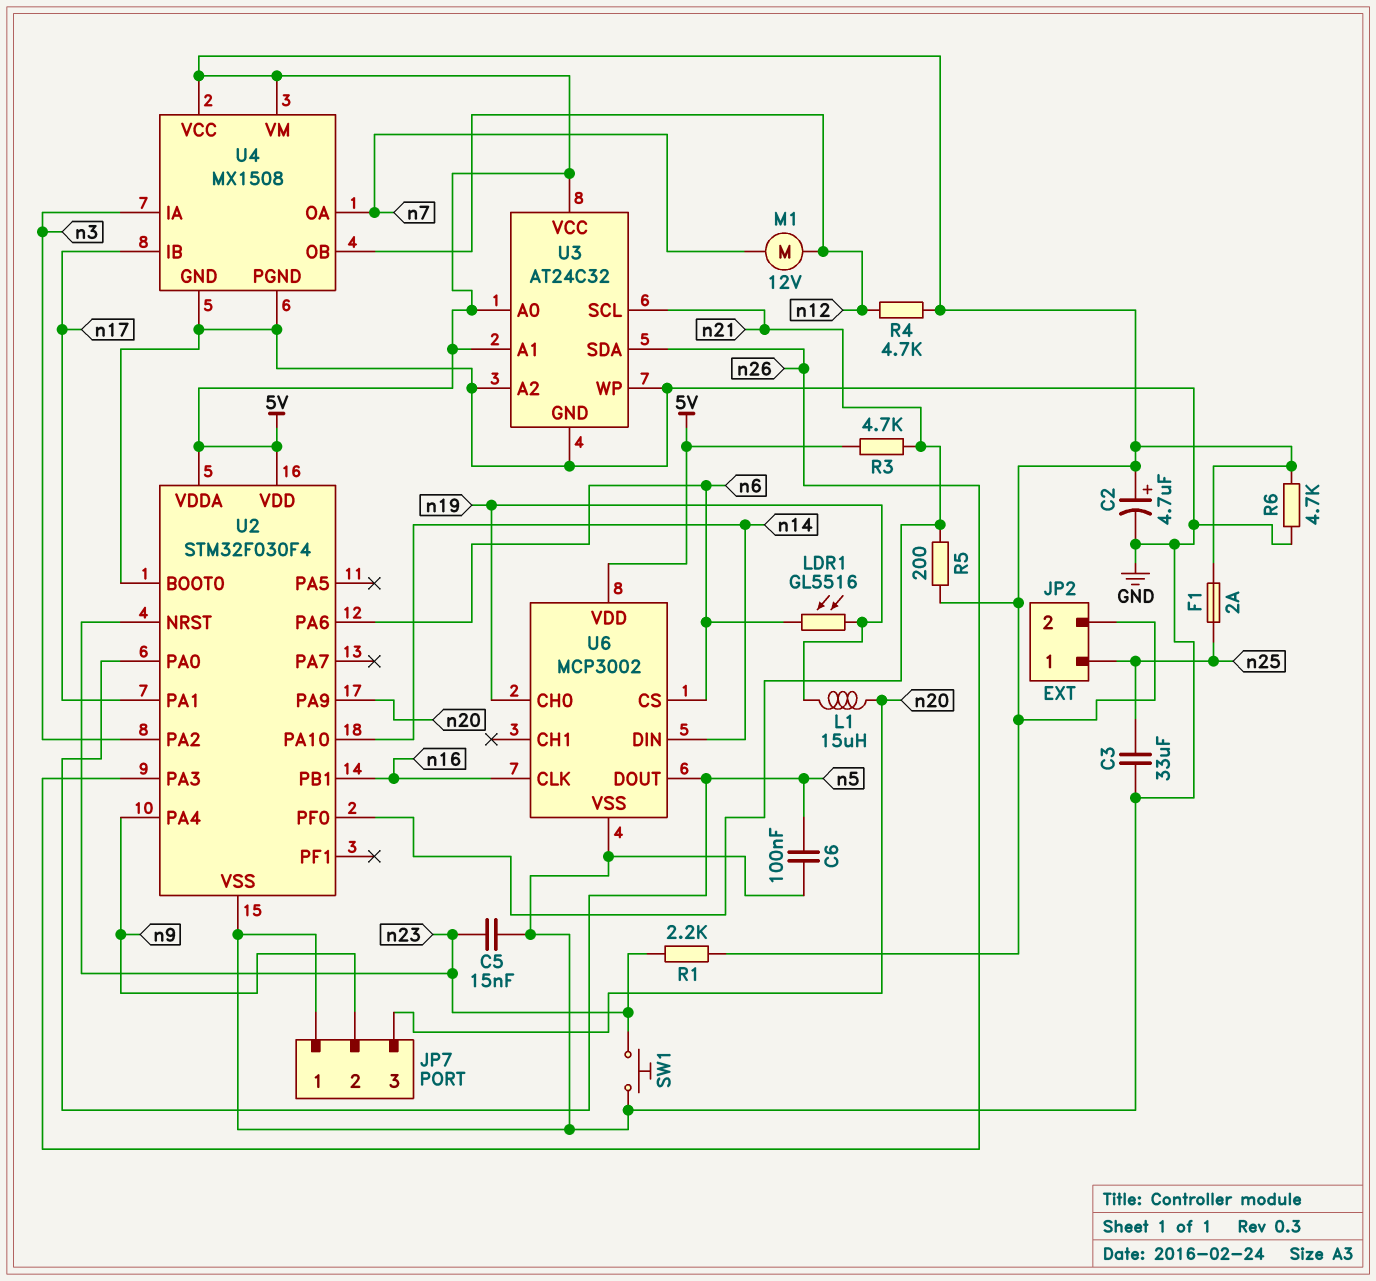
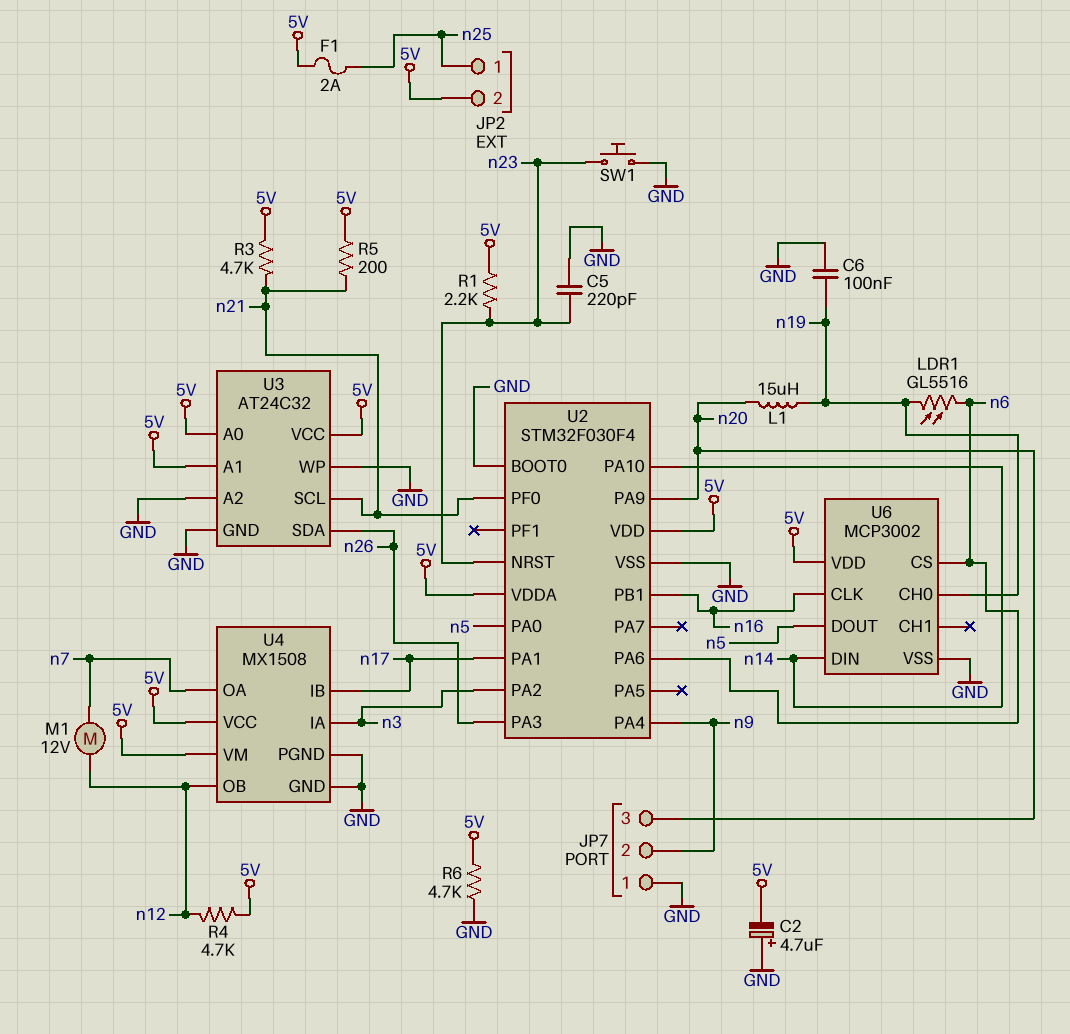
C2: 4.7uF (plus 5V, minus GND) -> 4.7uF (plus GND, minus 5V)
C3: 33uF (GND, n25) -> none
C5: 15nF (GND, n23) -> 220pF (GND, n23)
C6: 100nF (GND, n5) -> 100nF (GND, n19)

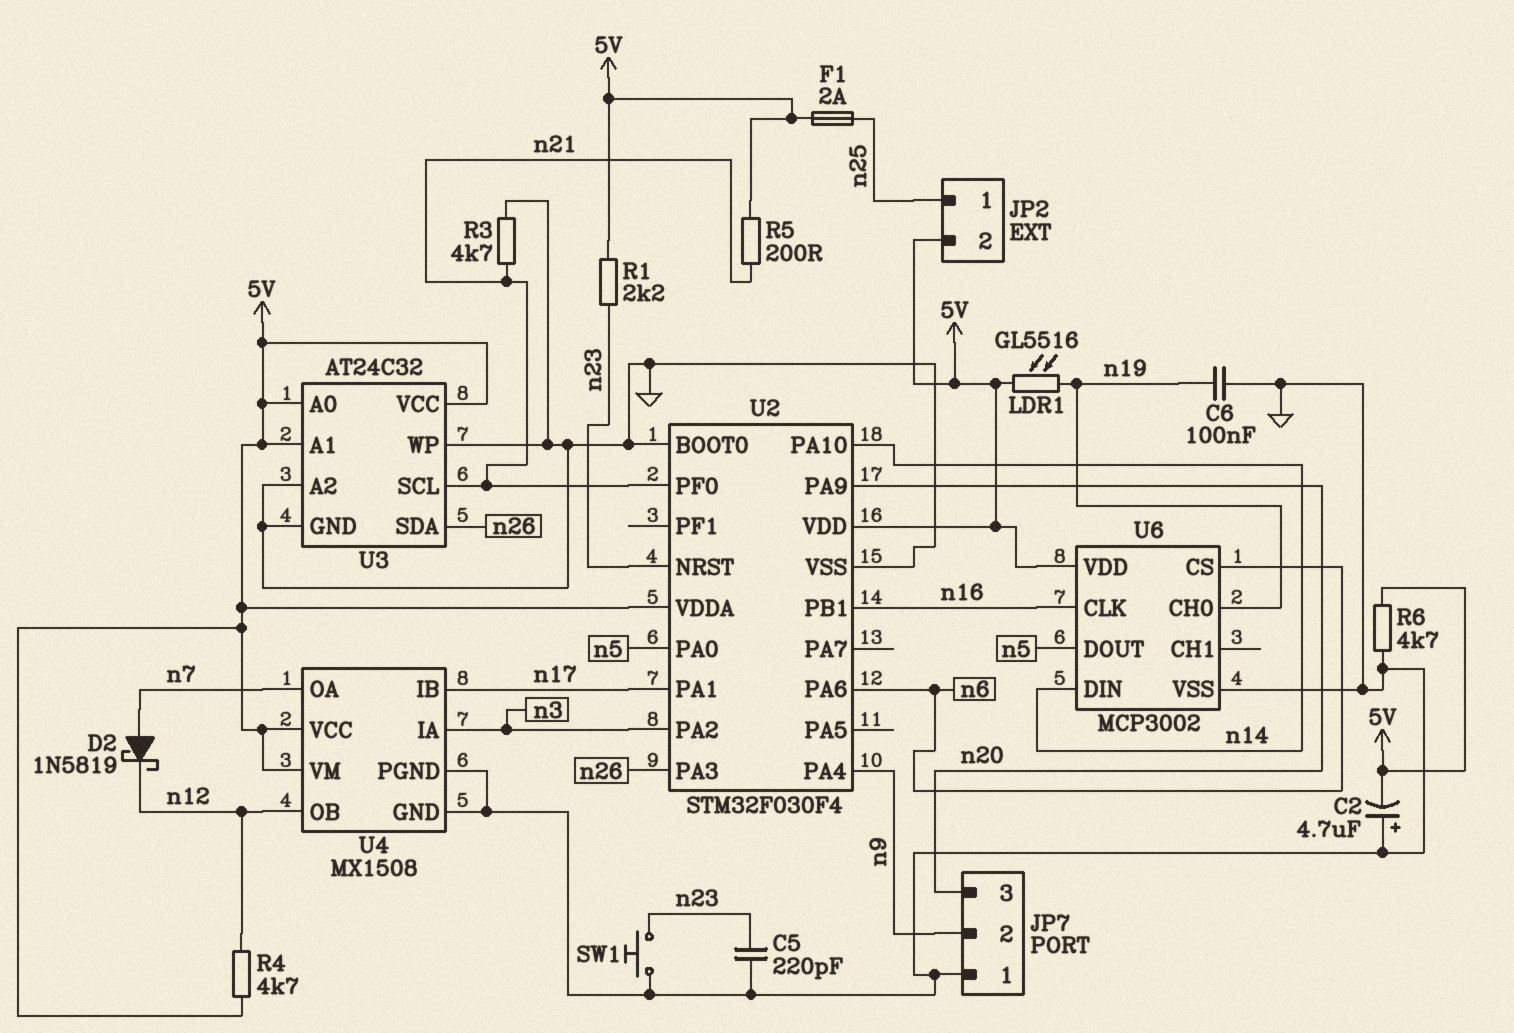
D2: none -> schottky 1N5819 (A n7, K n12)
L1: 15uH (n19, n20) -> none
LDR1: GL5516 (n6, n19) -> GL5516 (5V, n19)
M1: motor 12V (n7, n12) -> none
R3: 4.7k (5V, n21) -> 4.7k (GND, n21)

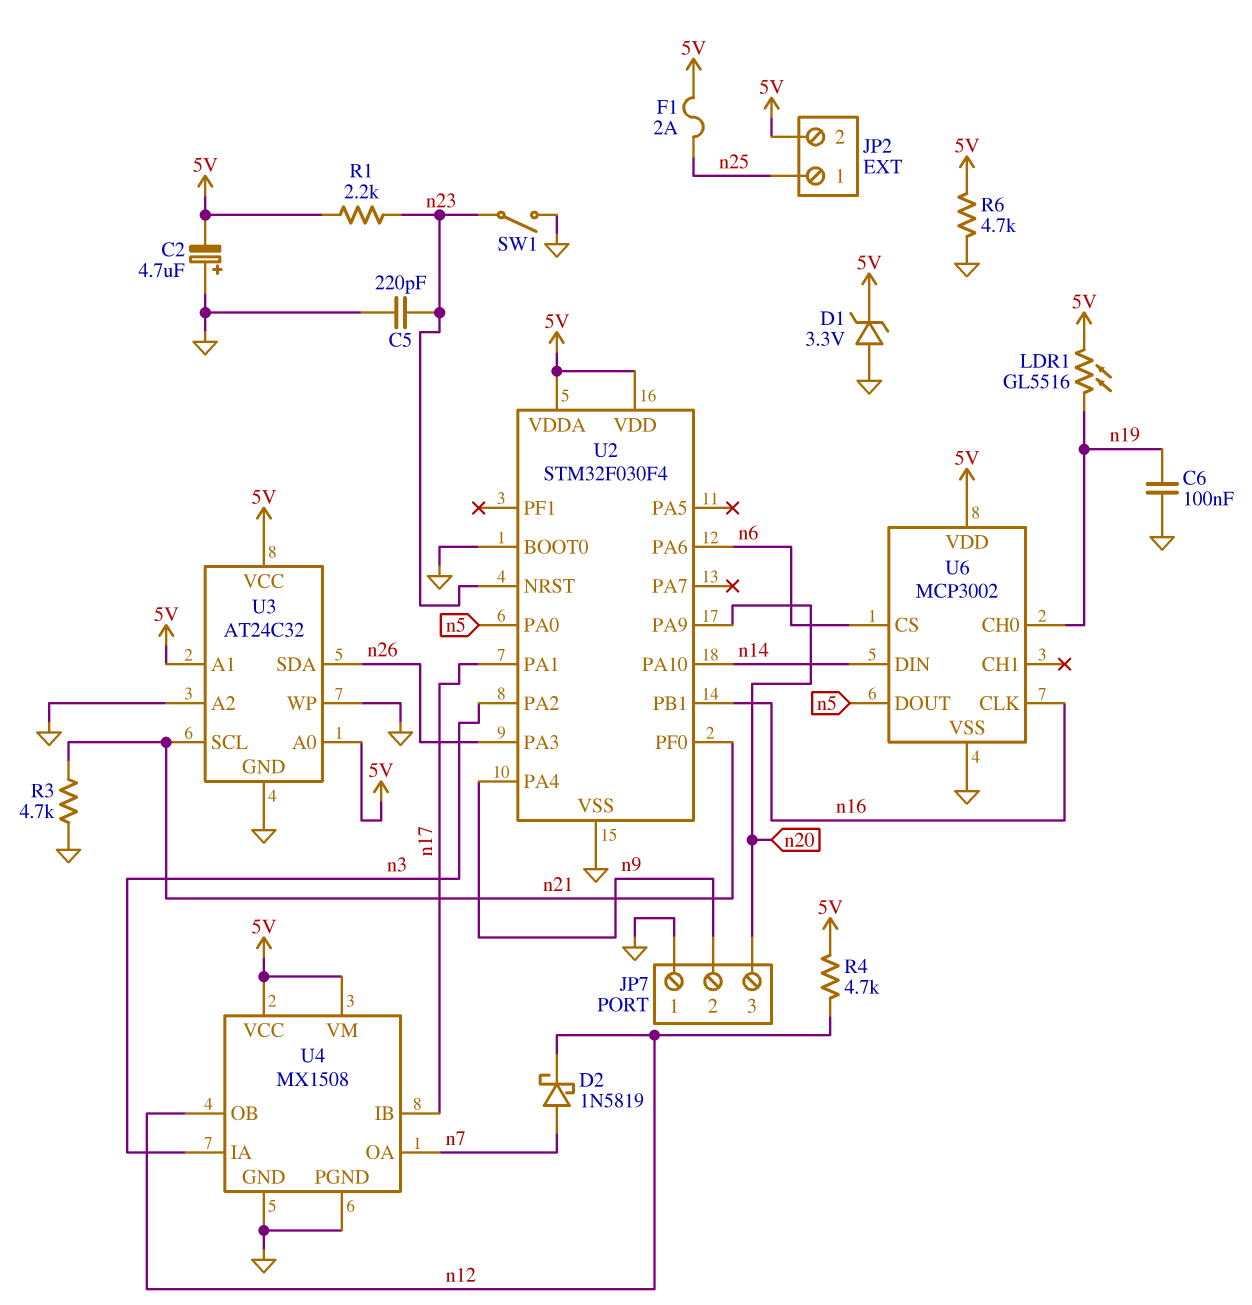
D1: none -> zener 3.3V (A GND, K 5V)
R5: 200 (5V, n21) -> none
SW1: button (GND, n23) -> switch (GND, n23)

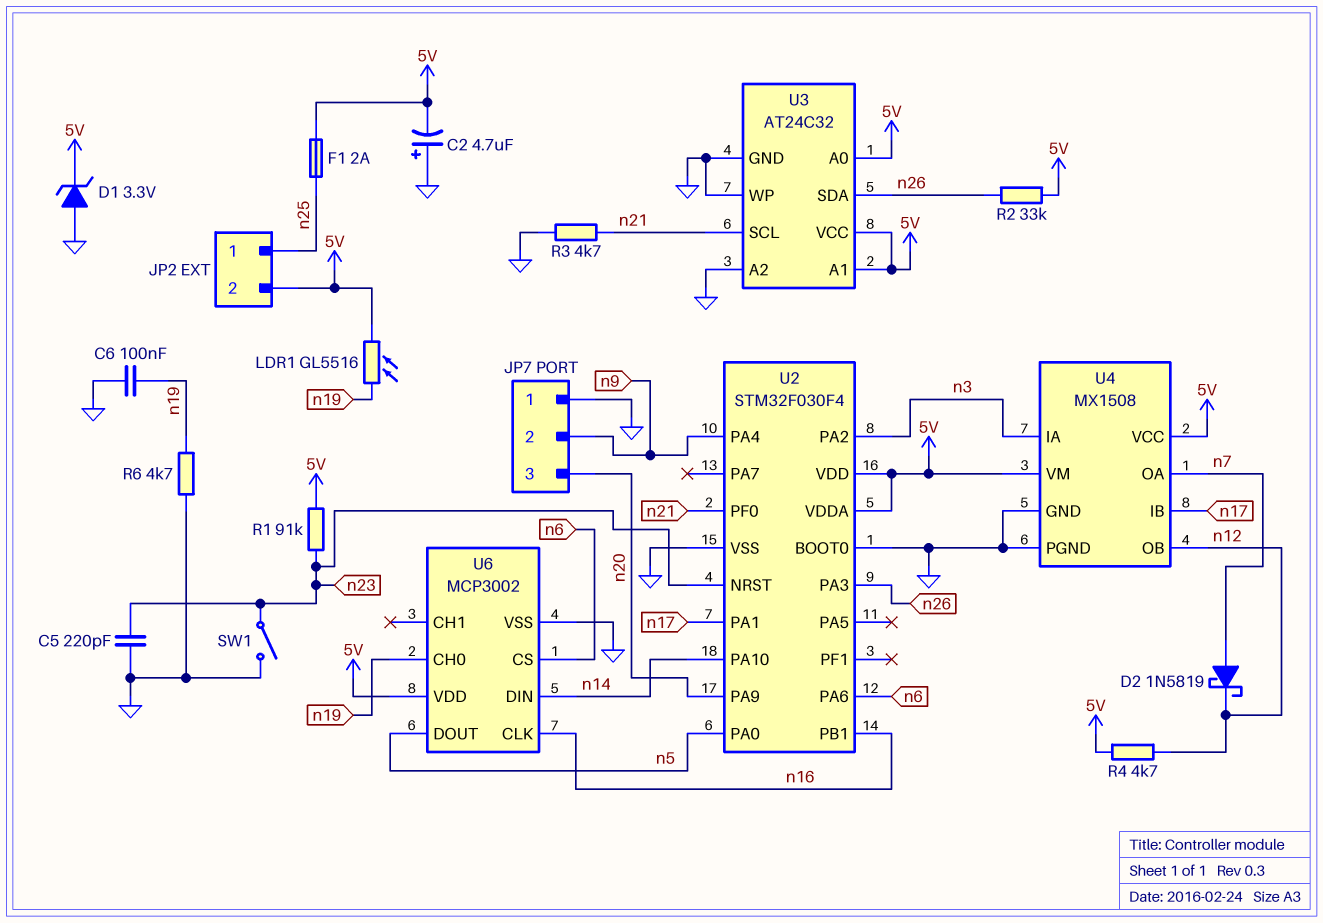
R1: 2.2k (5V, n23) -> 91k (5V, n23)
R2: none -> 33k (5V, n26)
R6: 4.7k (5V, GND) -> 4.7k (GND, n19)

